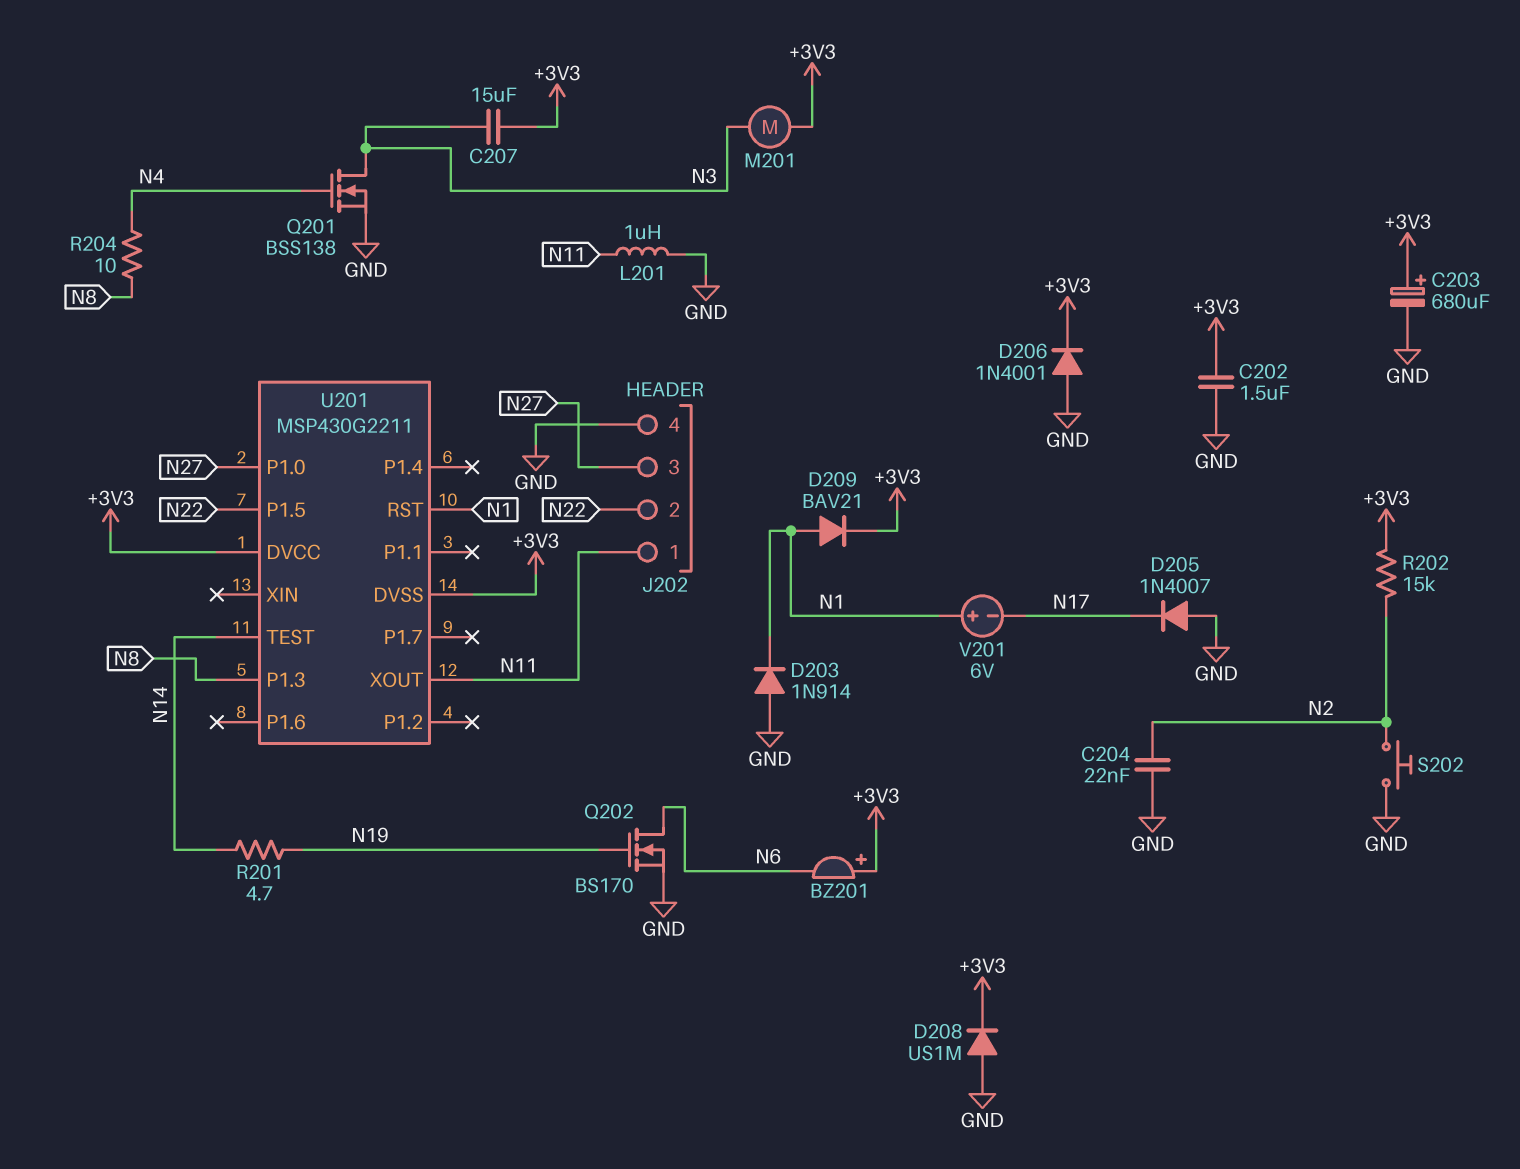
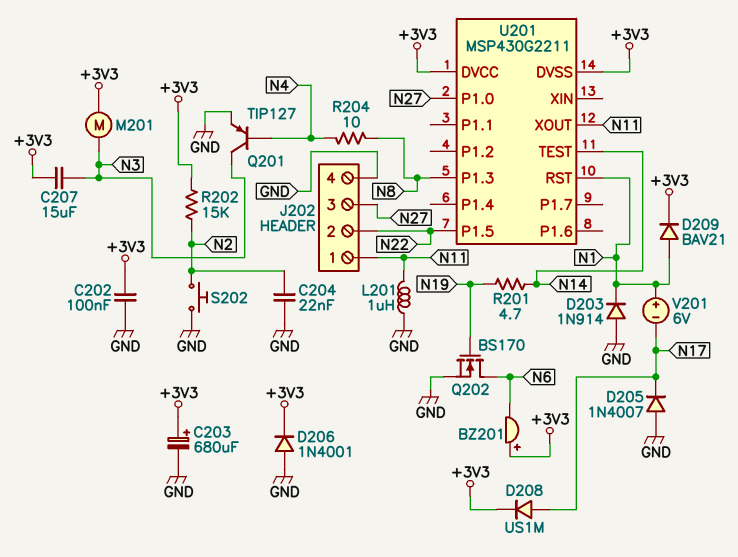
C202: 1.5uF (+3V3, GND) -> 100nF (+3V3, GND)
D208: diode US1M (A GND, K +3V3) -> diode US1M (A N17, K +3V3)
Q201: NMOS BSS138 (G N4, D N3, S GND) -> PNP TIP127 (B N4, C N3, E GND)

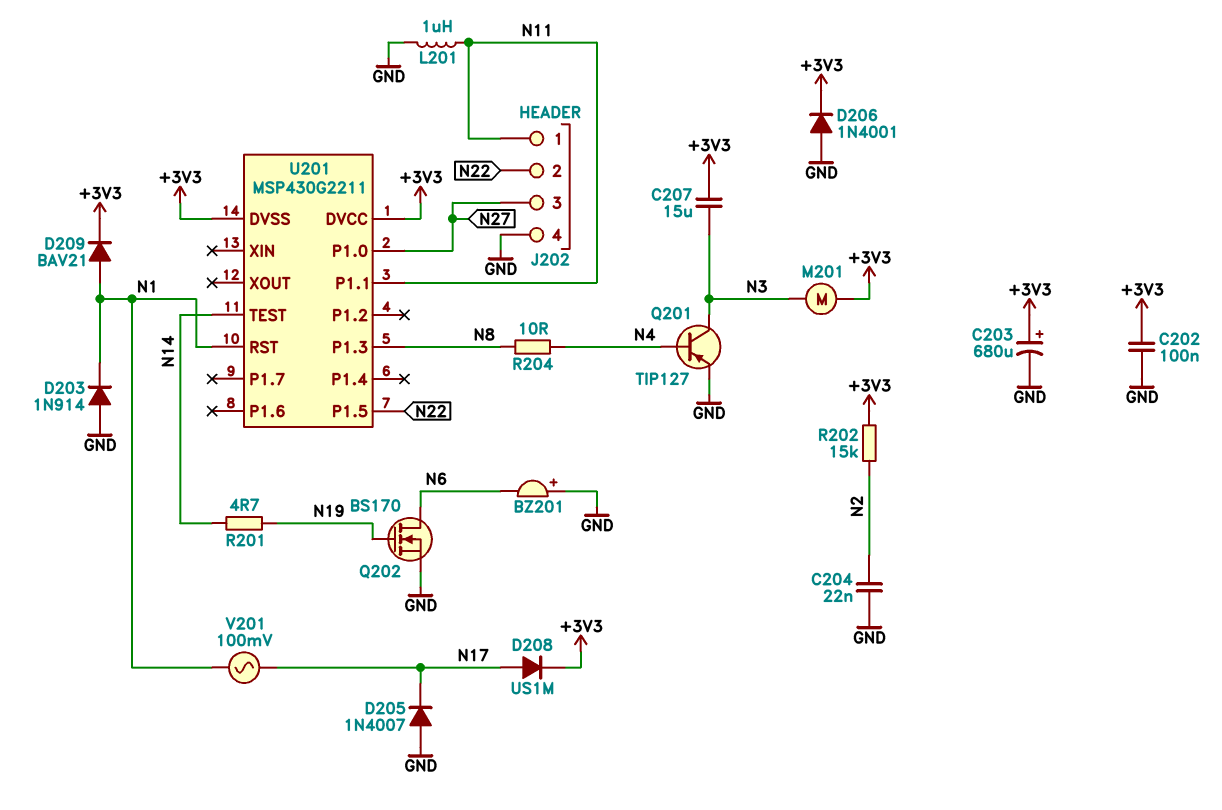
BZ201: buzzer (plus +3V3, minus N6) -> buzzer (plus GND, minus N6)
S202: button (GND, N2) -> none
U201 pin P1.1: none -> N11
U201 pin XOUT: N11 -> none
V201: 6V (plus N1, minus N17) -> AC 100mV (N1, N17)

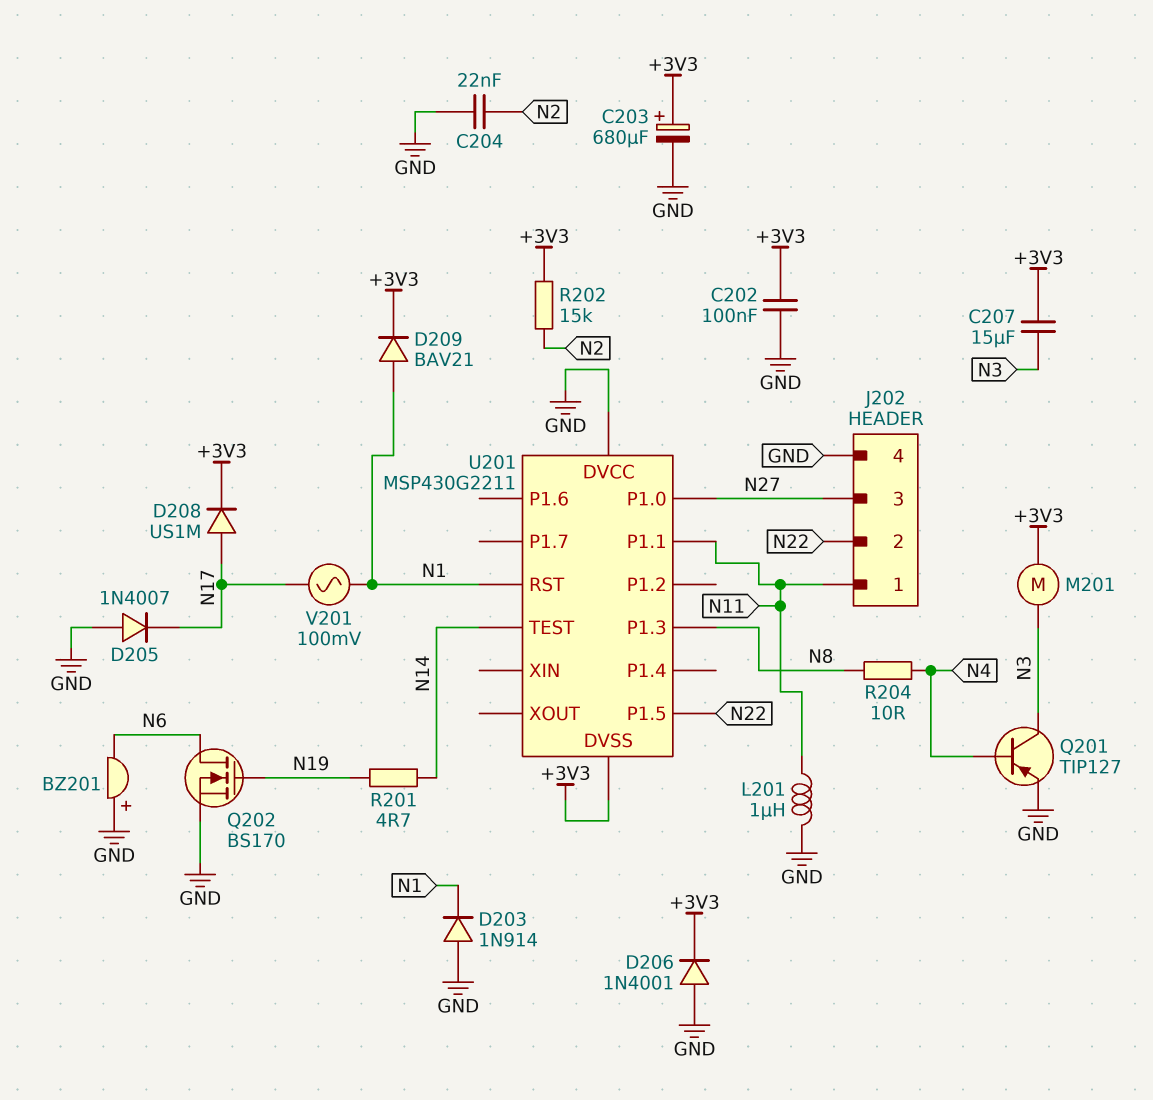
U201 pin DVCC: +3V3 -> GND

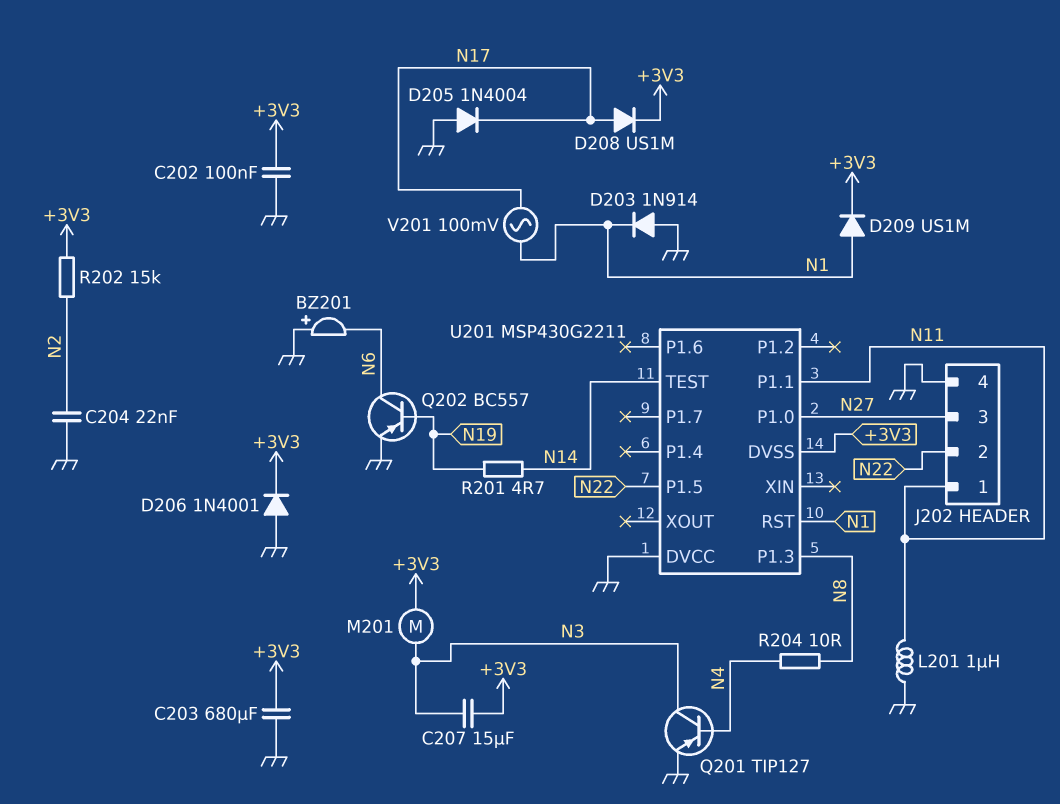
C203: 680uF (plus +3V3, minus GND) -> 680uF (+3V3, GND)
D205: diode 1N4007 (A GND, K N17) -> diode 1N4004 (A GND, K N17)
D209: diode BAV21 (A N1, K +3V3) -> diode US1M (A N1, K +3V3)
Q202: NMOS BS170 (G N19, D N6, S GND) -> PNP BC557 (B N19, C N6, E GND)

